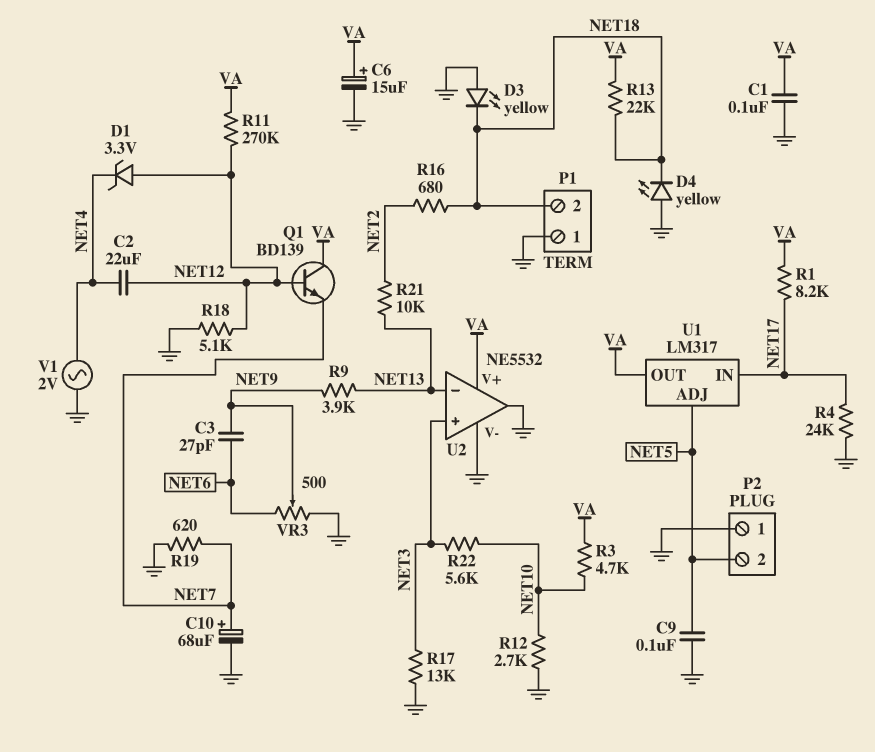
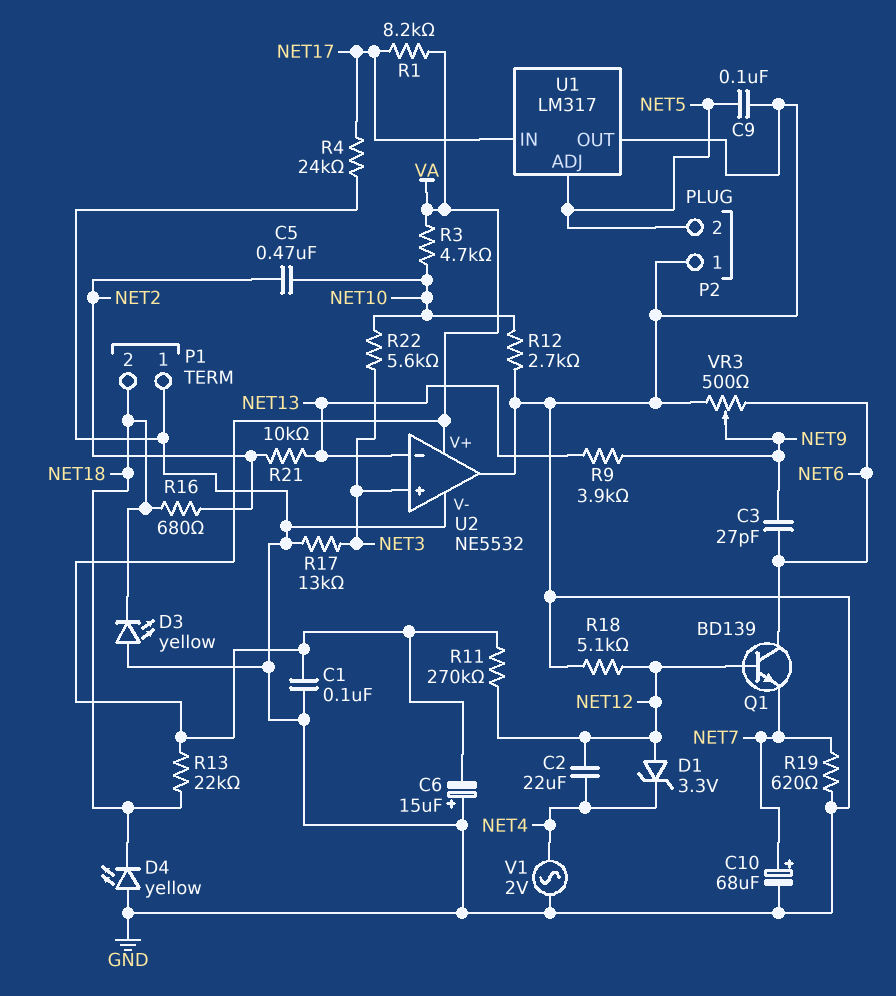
C5: none -> 470nF (NET2, NET10)
C6: 15uF (plus VA, minus GND) -> 15uF (plus GND, minus VA)
Q1: NPN BD139 (B NET12, C VA, E NET7) -> NPN BD139 (B NET12, C NET6, E NET7)
U1 pin OUT: VA -> GND

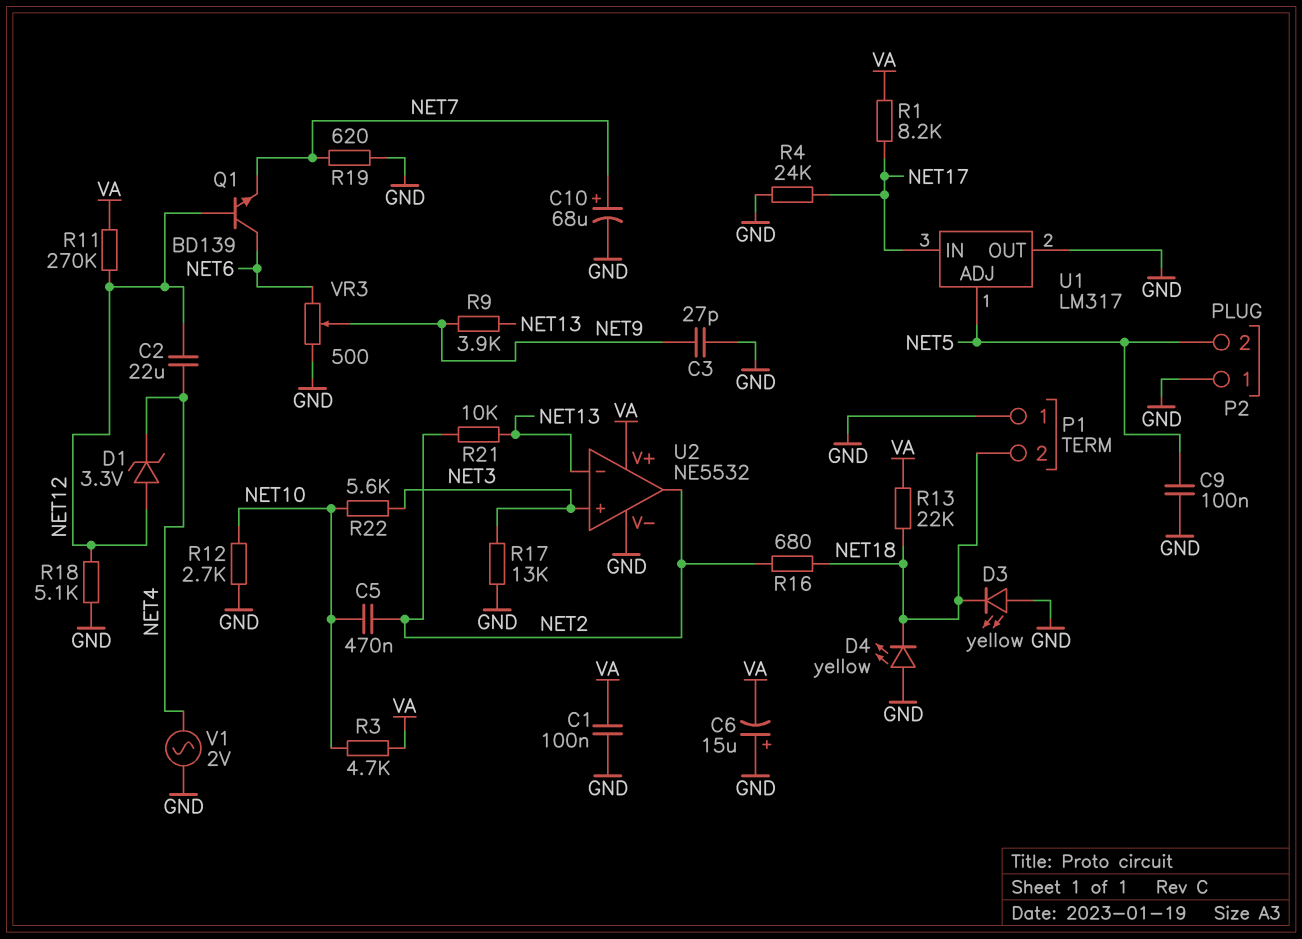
C3: 27pF (NET6, NET9) -> 27pF (GND, NET9)
U2 pin out: GND -> NET2

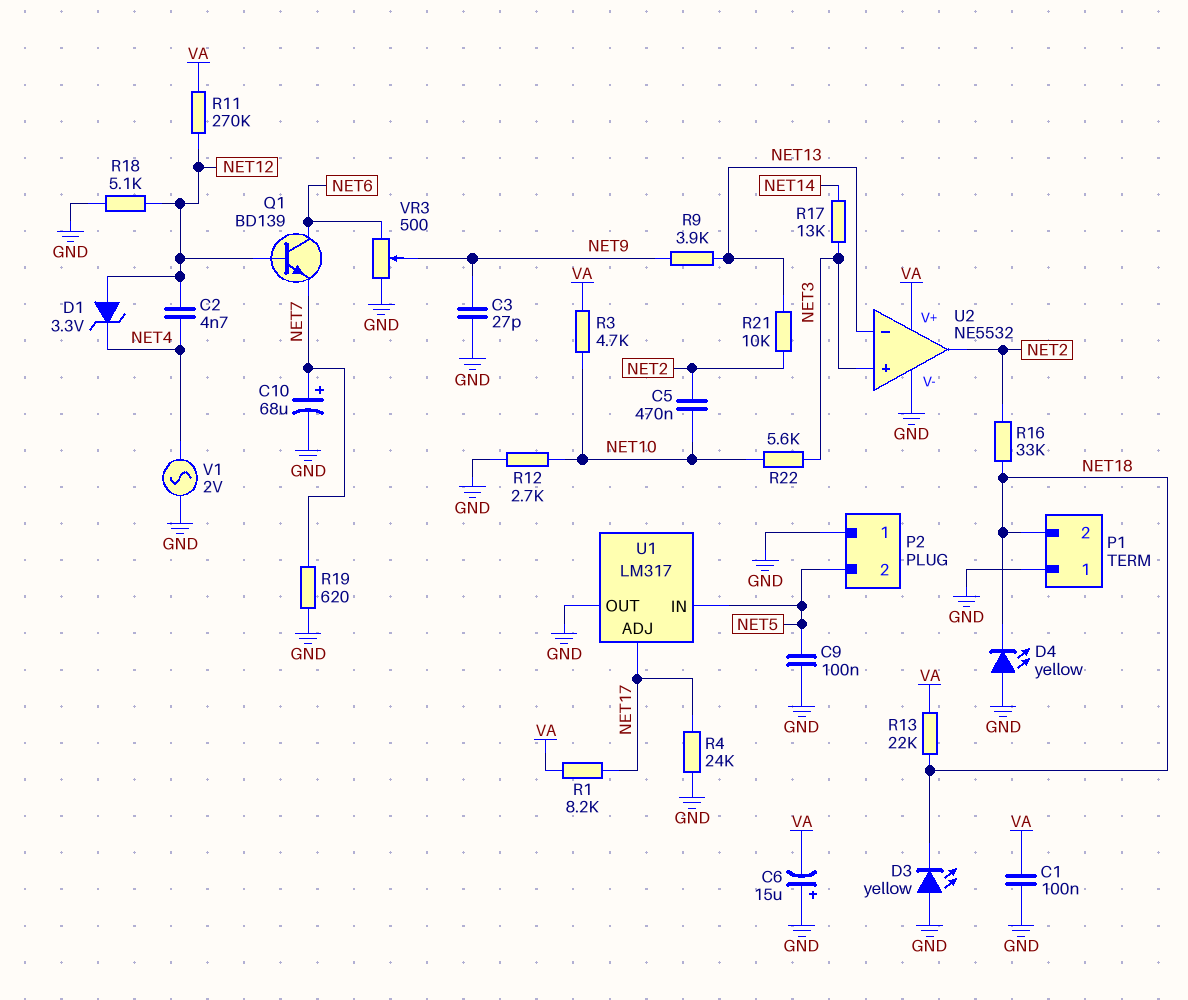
C2: 22uF (NET4, NET12) -> 4.7nF (NET4, NET12)
R16: 680 (NET2, NET18) -> 33k (NET2, NET18)
R17: 13k (GND, NET3) -> 13k (NET3, NET14)
U1 pin ADJ: NET5 -> NET17
U1 pin IN: NET17 -> NET5

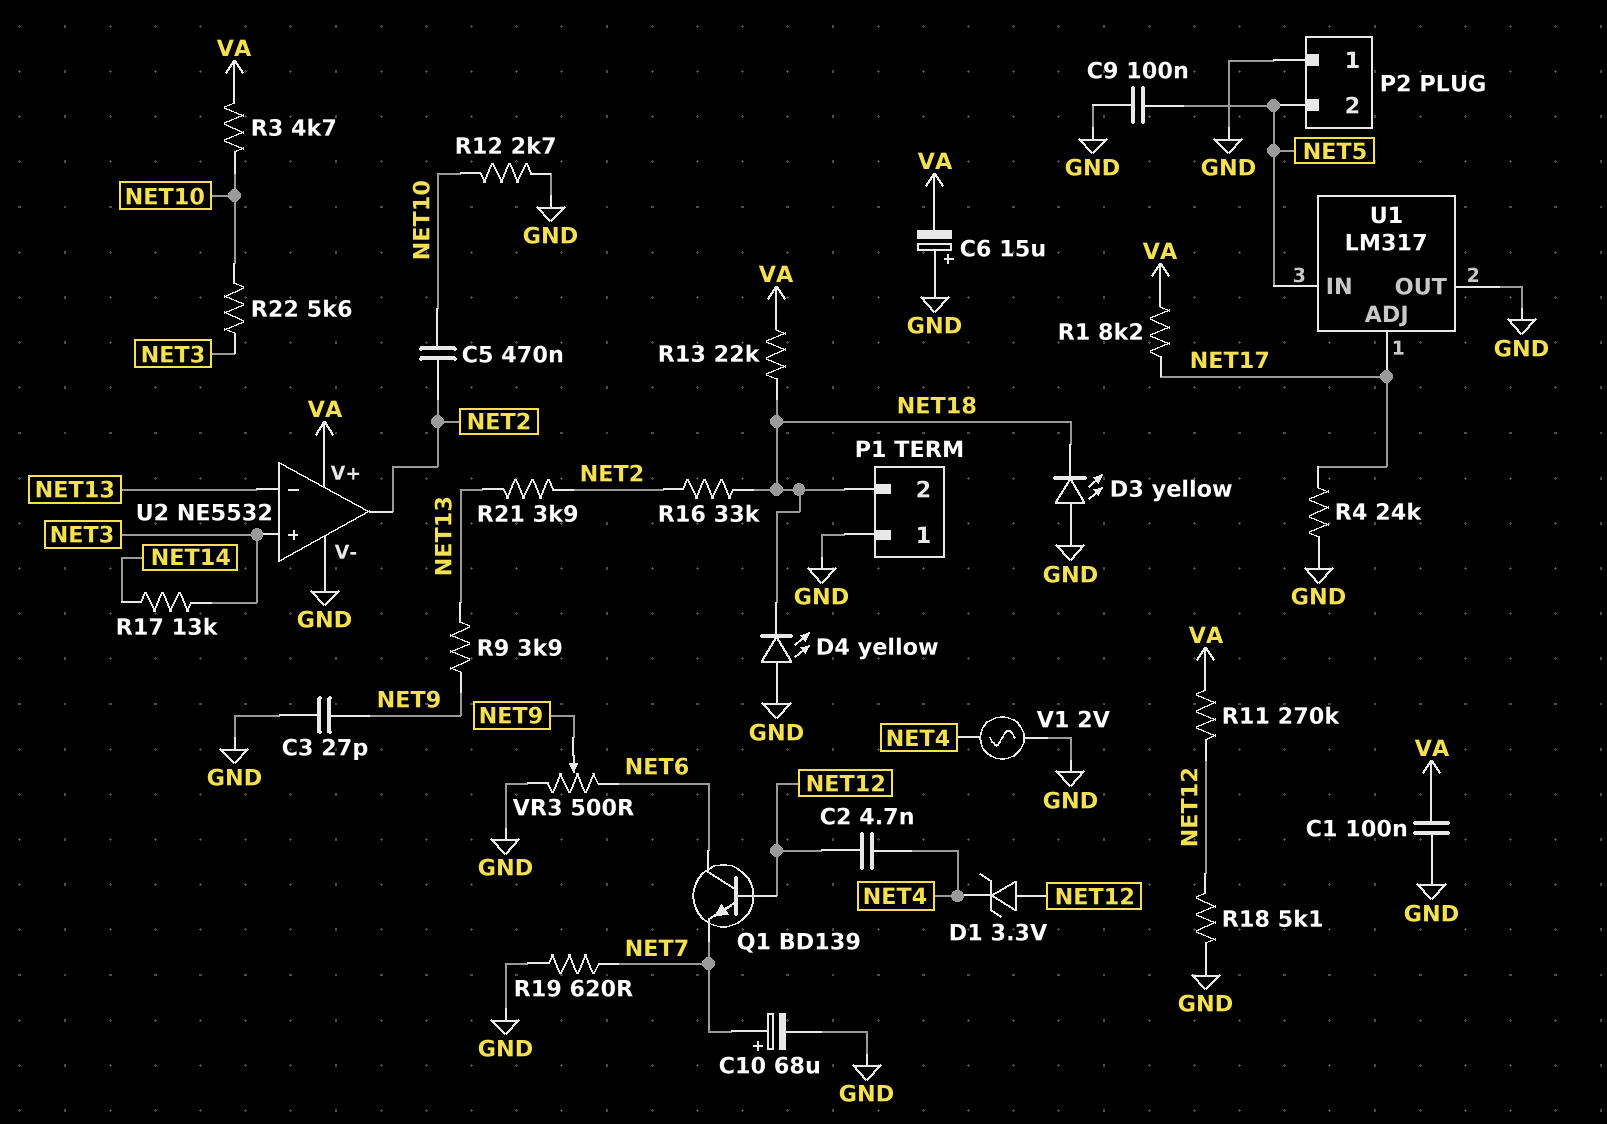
R21: 10k (NET2, NET13) -> 3.9k (NET2, NET13)

